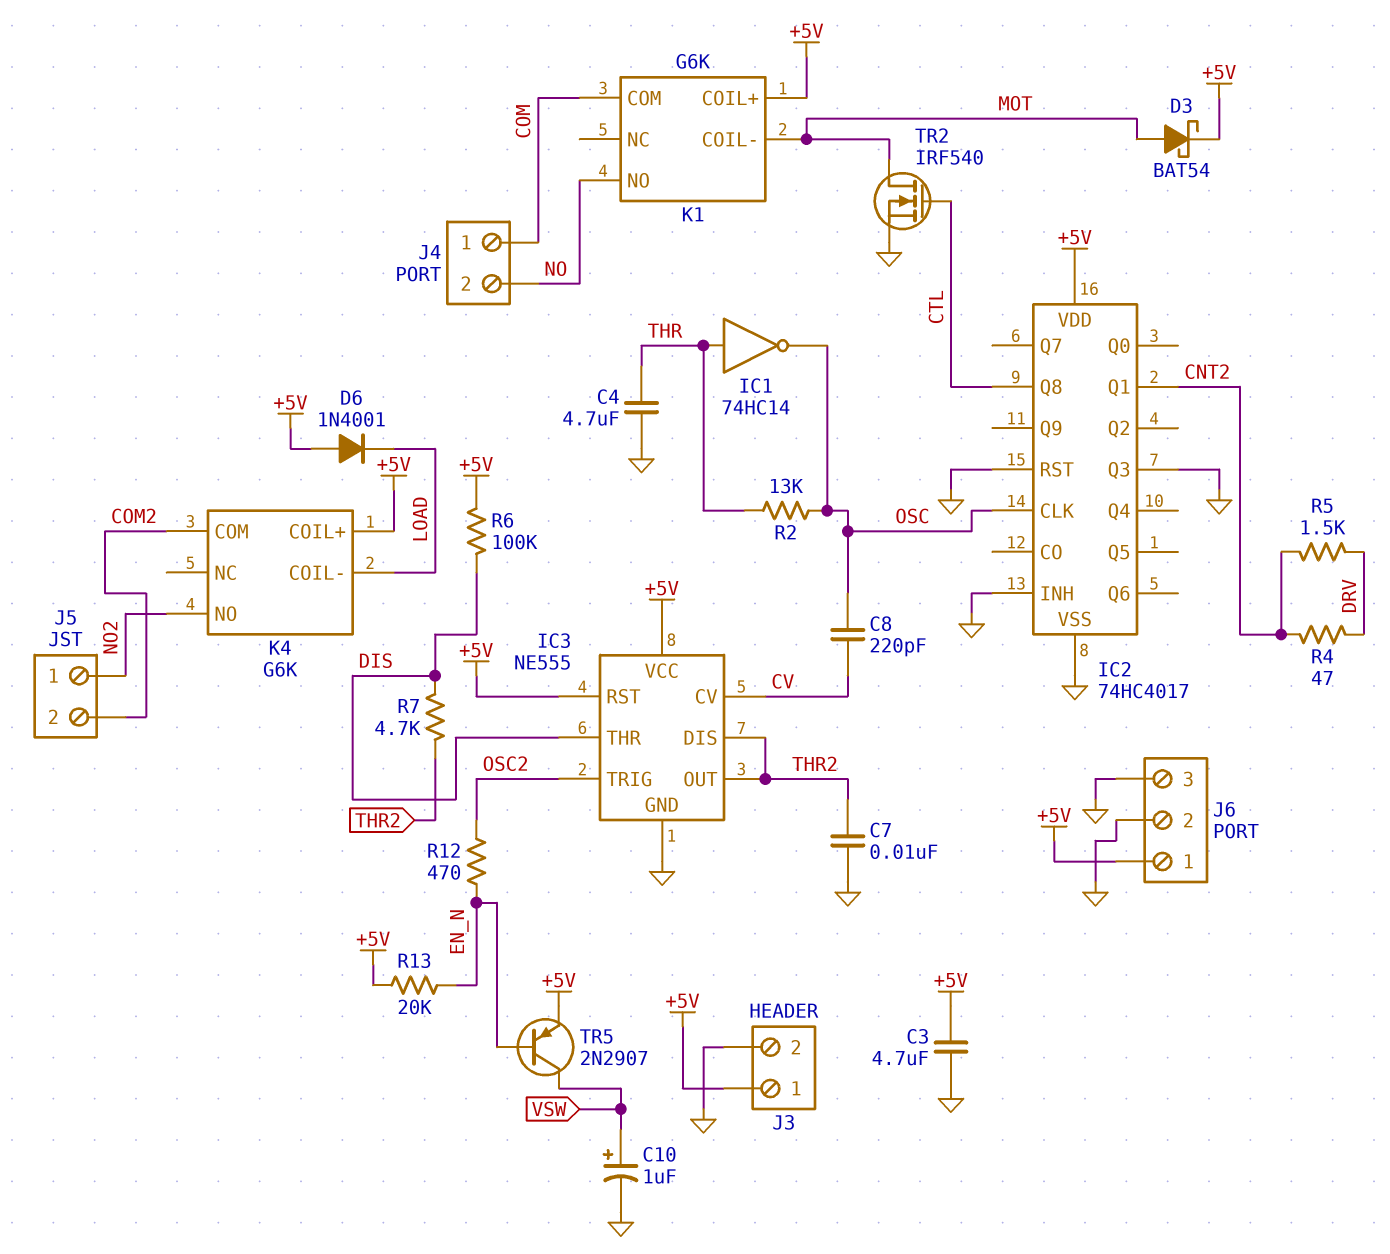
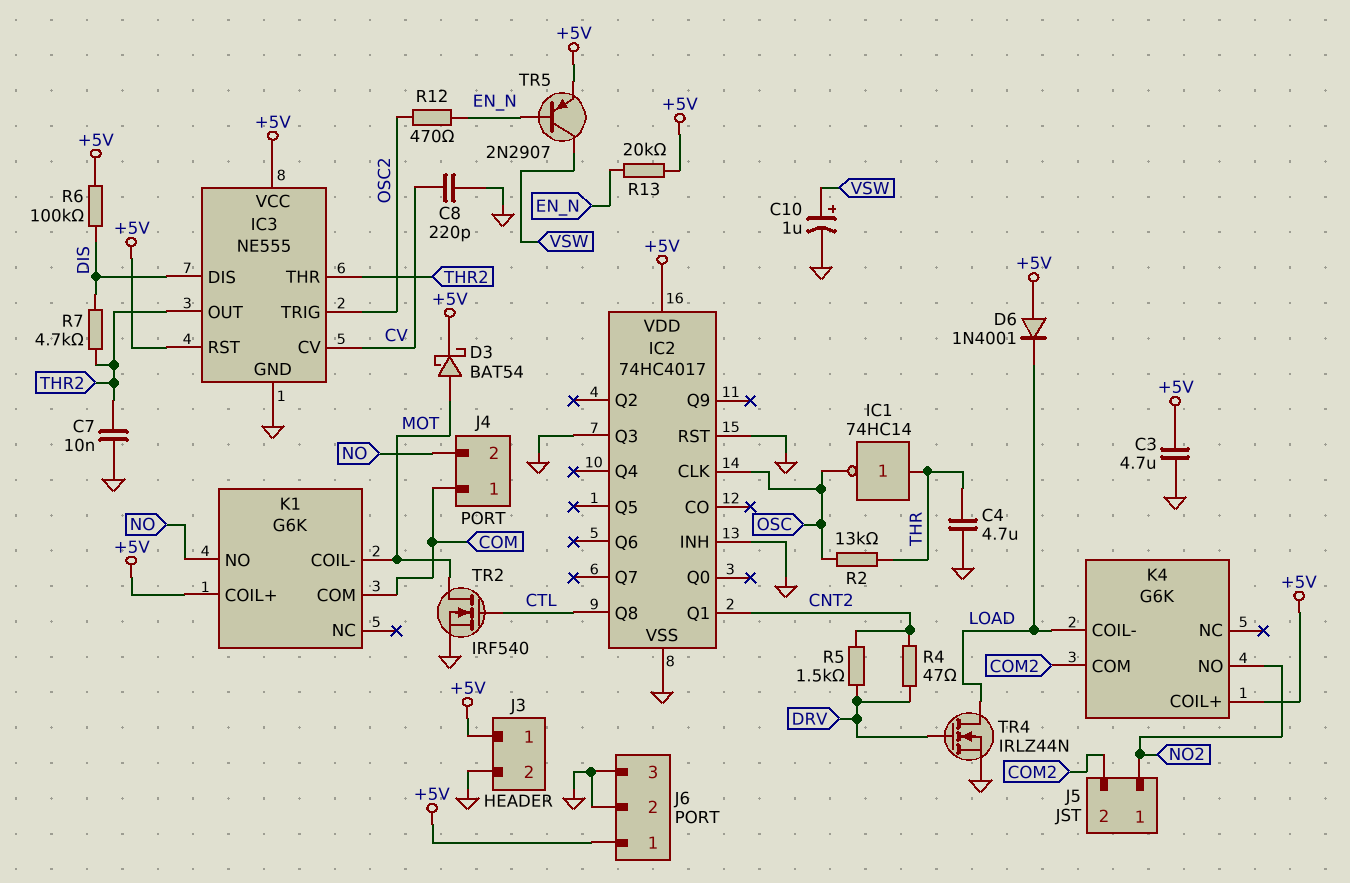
C8: 220pF (CV, OSC) -> 220pF (CV, GND)
IC3 pin DIS: THR2 -> DIS
IC3 pin THR: DIS -> THR2
TR4: none -> NMOS IRLZ44N (G DRV, D LOAD, S GND)

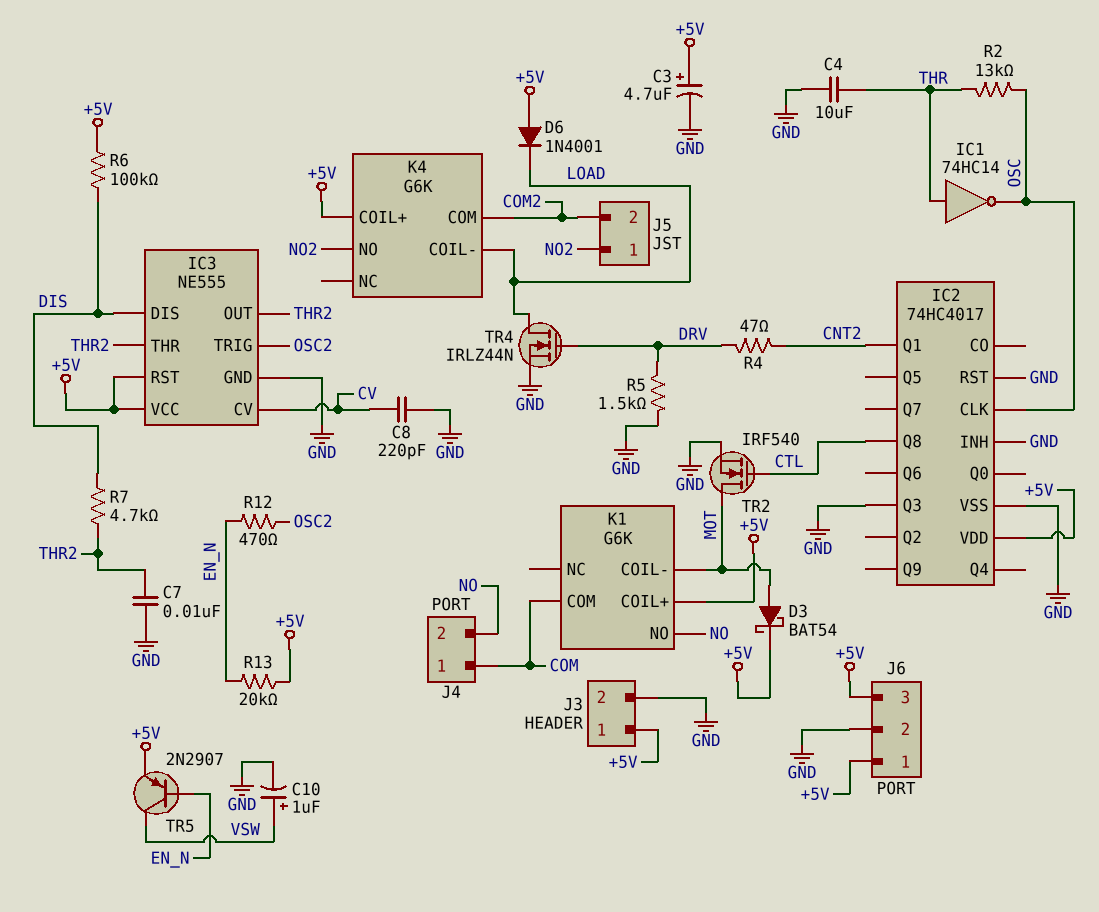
C3: 4.7uF (+5V, GND) -> 4.7uF (plus +5V, minus GND)
C4: 4.7uF (GND, THR) -> 10uF (GND, THR)
J6 pin 3: GND -> +5V
R5: 1.5k (CNT2, DRV) -> 1.5k (DRV, GND)

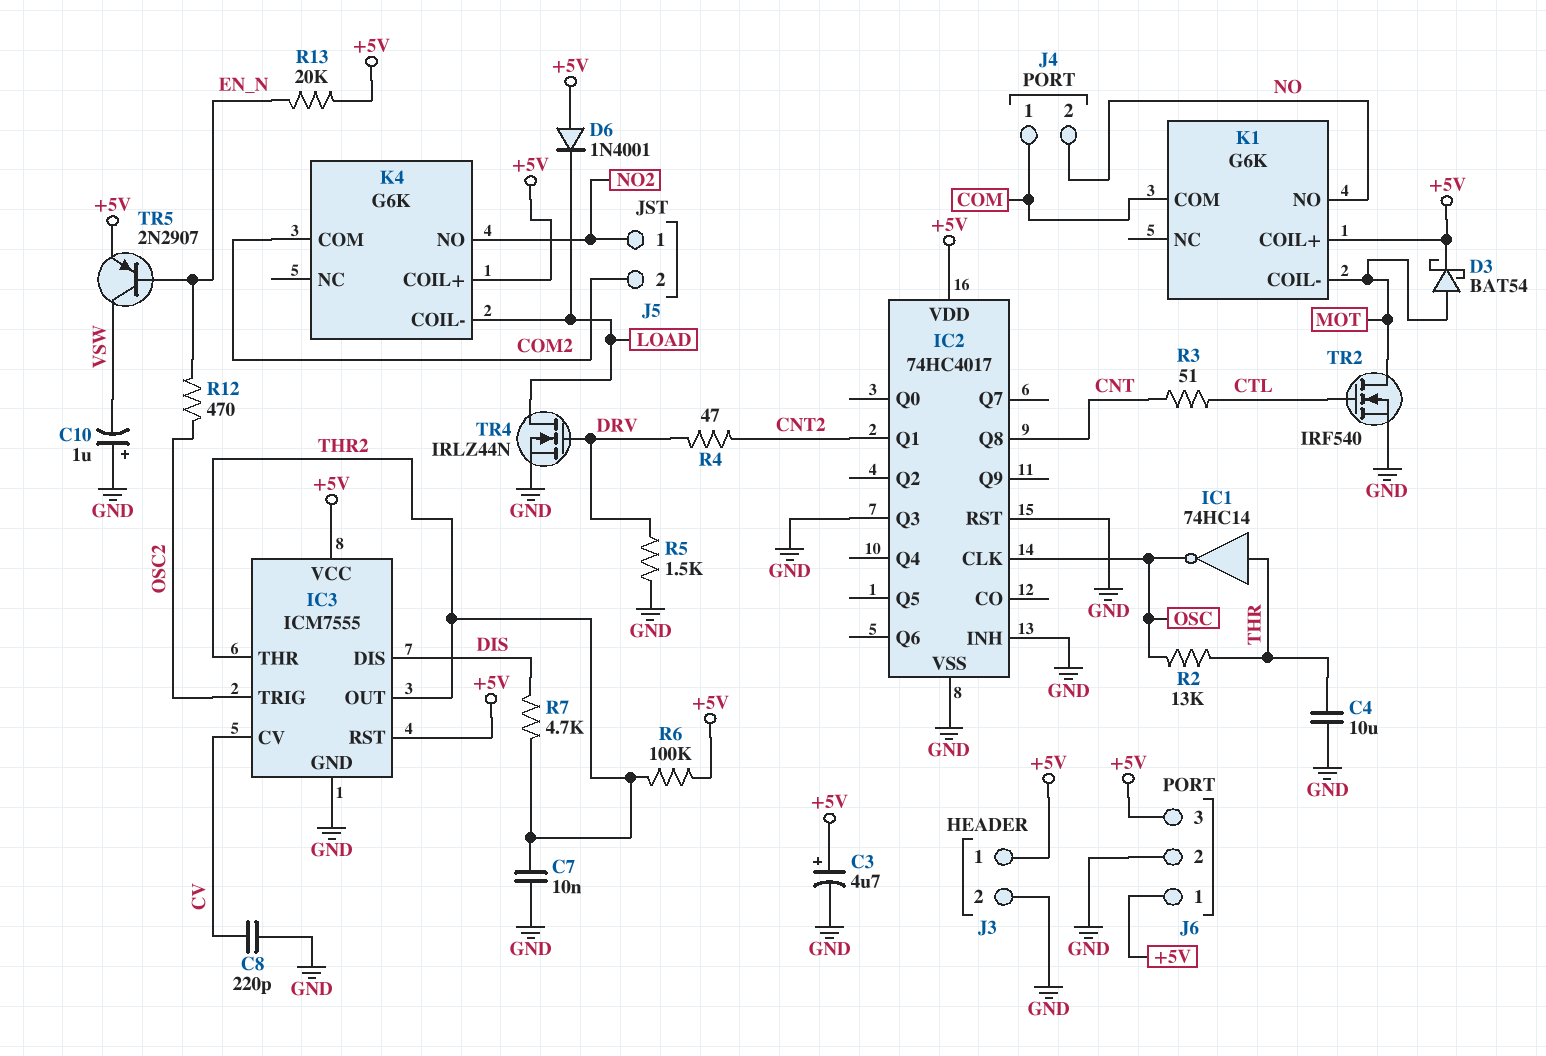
C10: 1uF (plus VSW, minus GND) -> 1uF (plus GND, minus VSW)
IC2 pin Q8: CTL -> CNT
IC3: NE555 -> ICM7555
R3: none -> 51 (CNT, CTL)
R6: 100k (+5V, DIS) -> 100k (+5V, THR2)

